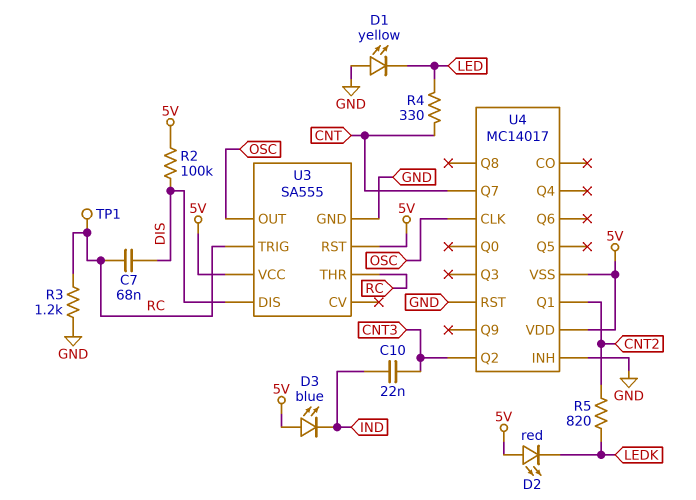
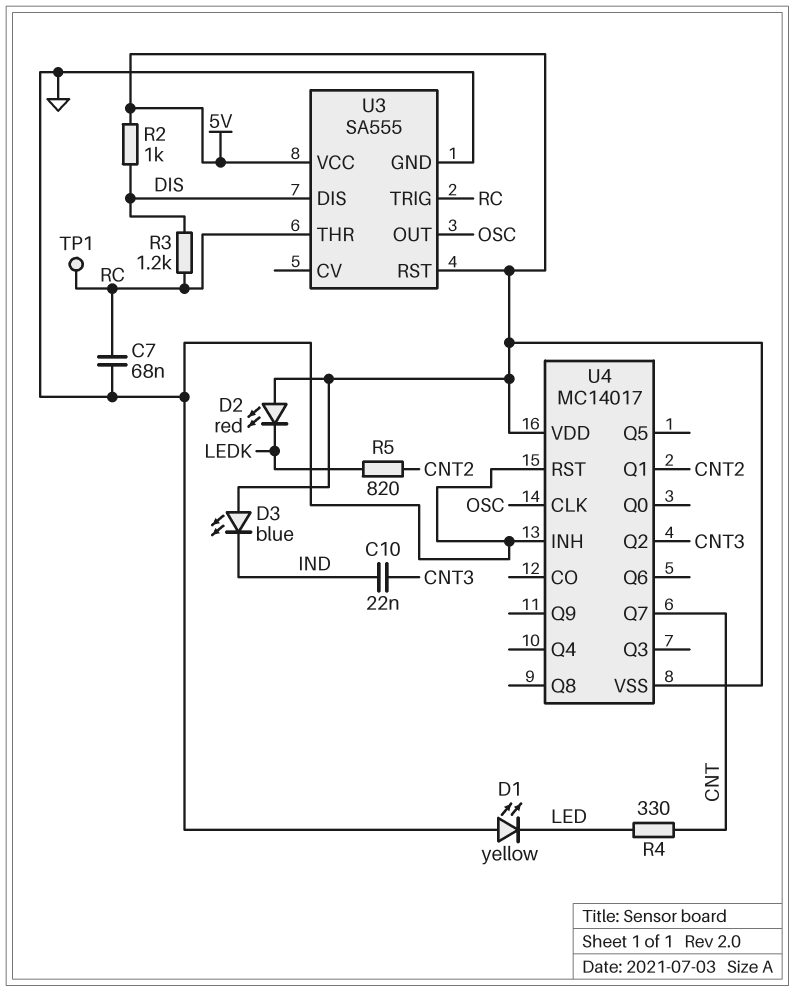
C7: 68nF (DIS, RC) -> 68nF (GND, RC)
R2: 100k (5V, DIS) -> 1k (5V, DIS)
R3: 1.2k (GND, RC) -> 1.2k (DIS, RC)

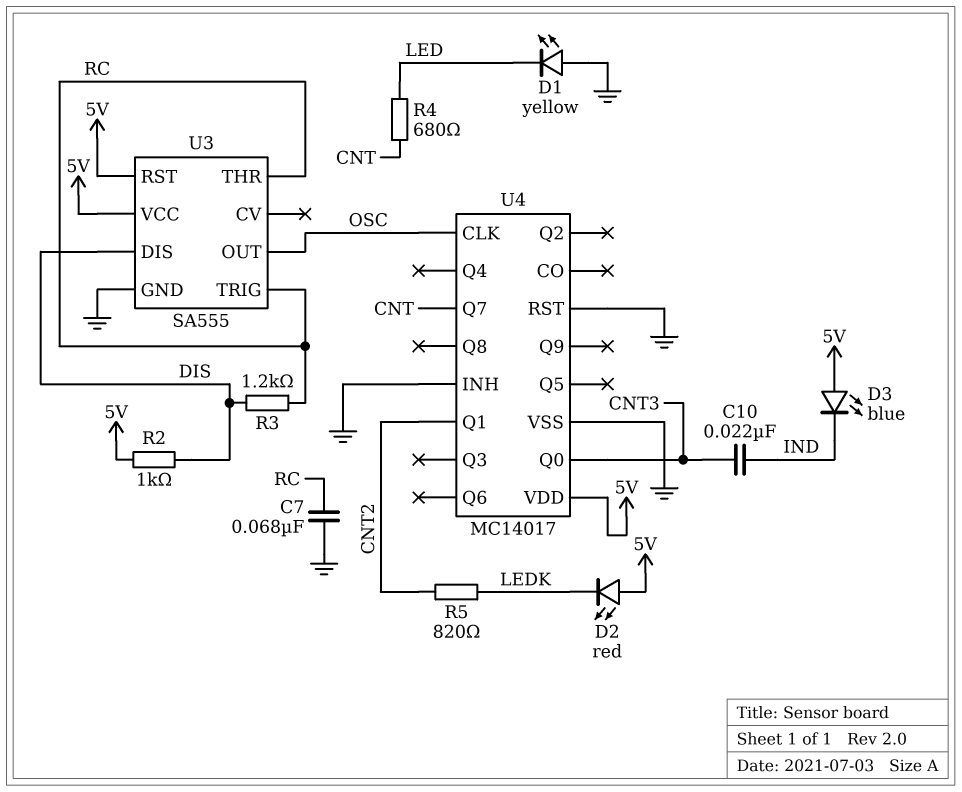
R4: 330 (CNT, LED) -> 680 (CNT, LED)
TP1: test point (RC) -> none
U4 pin Q0: none -> CNT3
U4 pin Q2: CNT3 -> none
U4 pin VSS: 5V -> GND

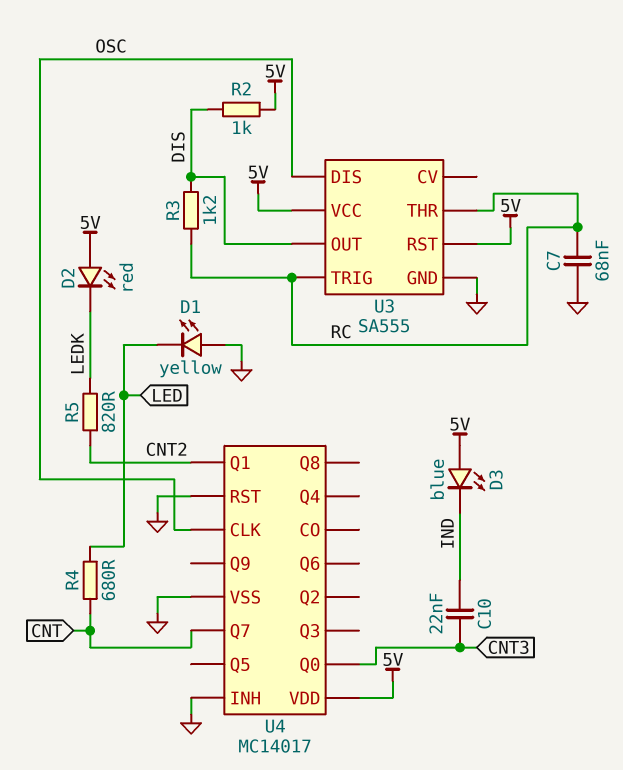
U3 pin DIS: DIS -> OSC
U3 pin OUT: OSC -> DIS

